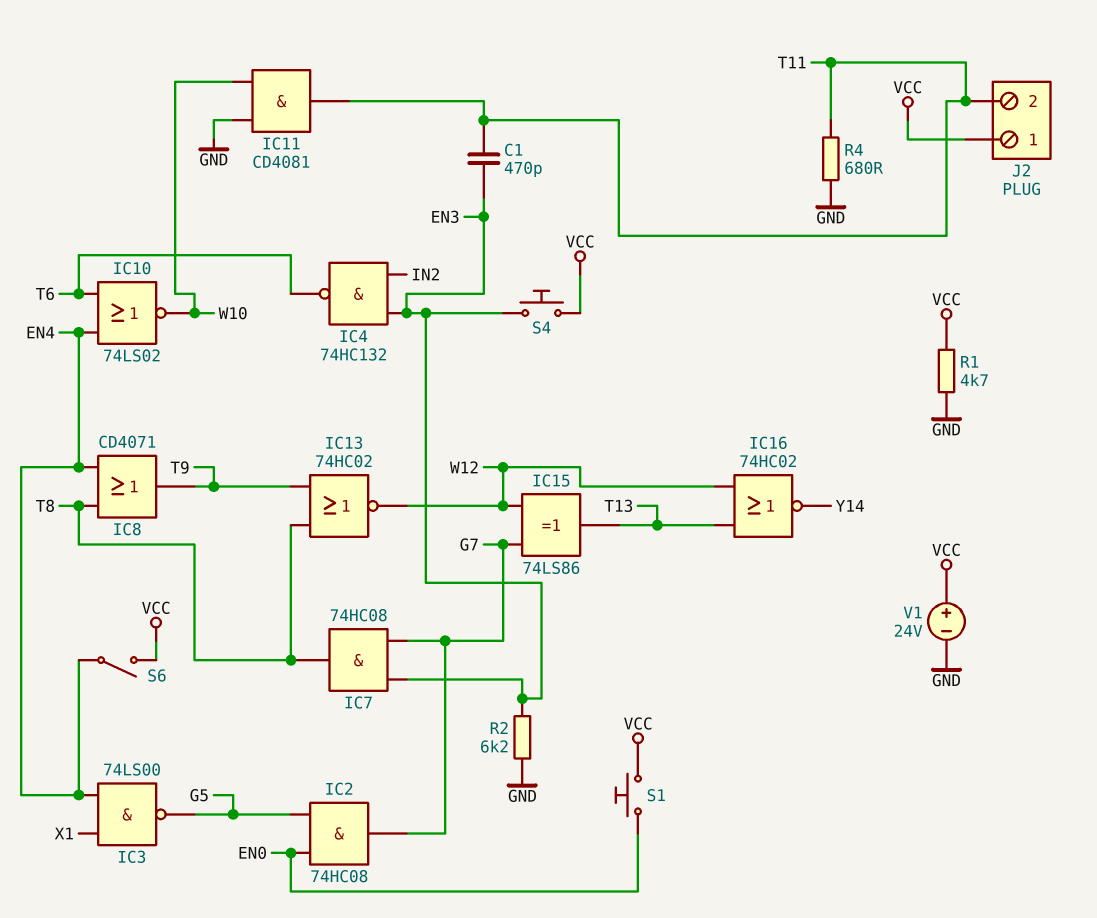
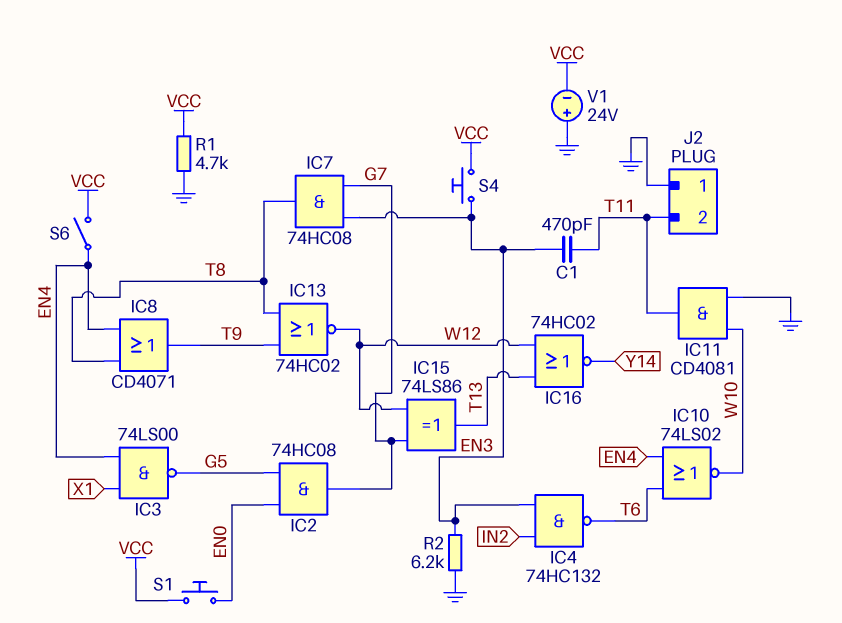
J2 pin 1: VCC -> GND
R4: 680 (GND, T11) -> none
V1: 24V (plus VCC, minus GND) -> 24V (plus GND, minus VCC)

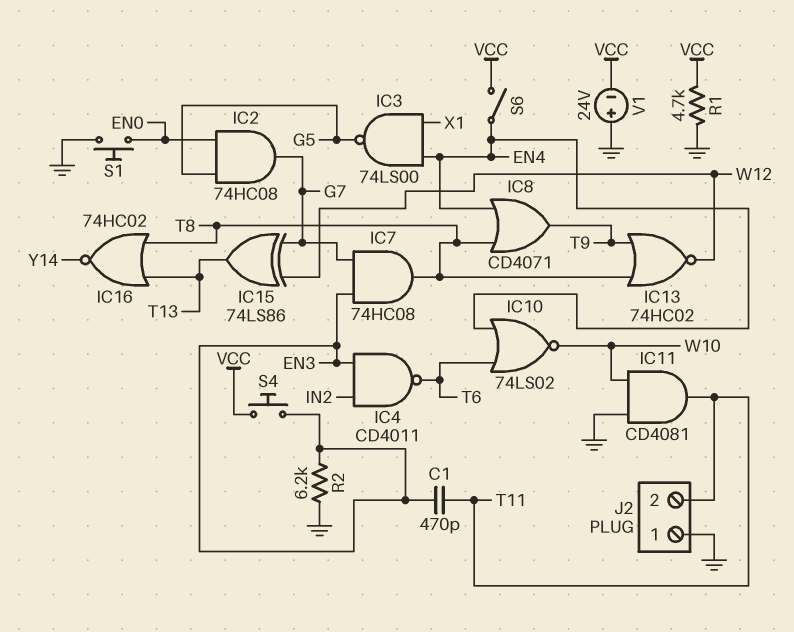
IC4: NAND 74HC132 (in EN3, in IN2, out T6) -> NAND CD4011 (in EN3, in IN2, out T6)
IC16: NOR 74HC02 (in T13, in W12, out Y14) -> NOR 74HC02 (in T8, in T13, out Y14)
S1: button (EN0, VCC) -> button (EN0, GND)

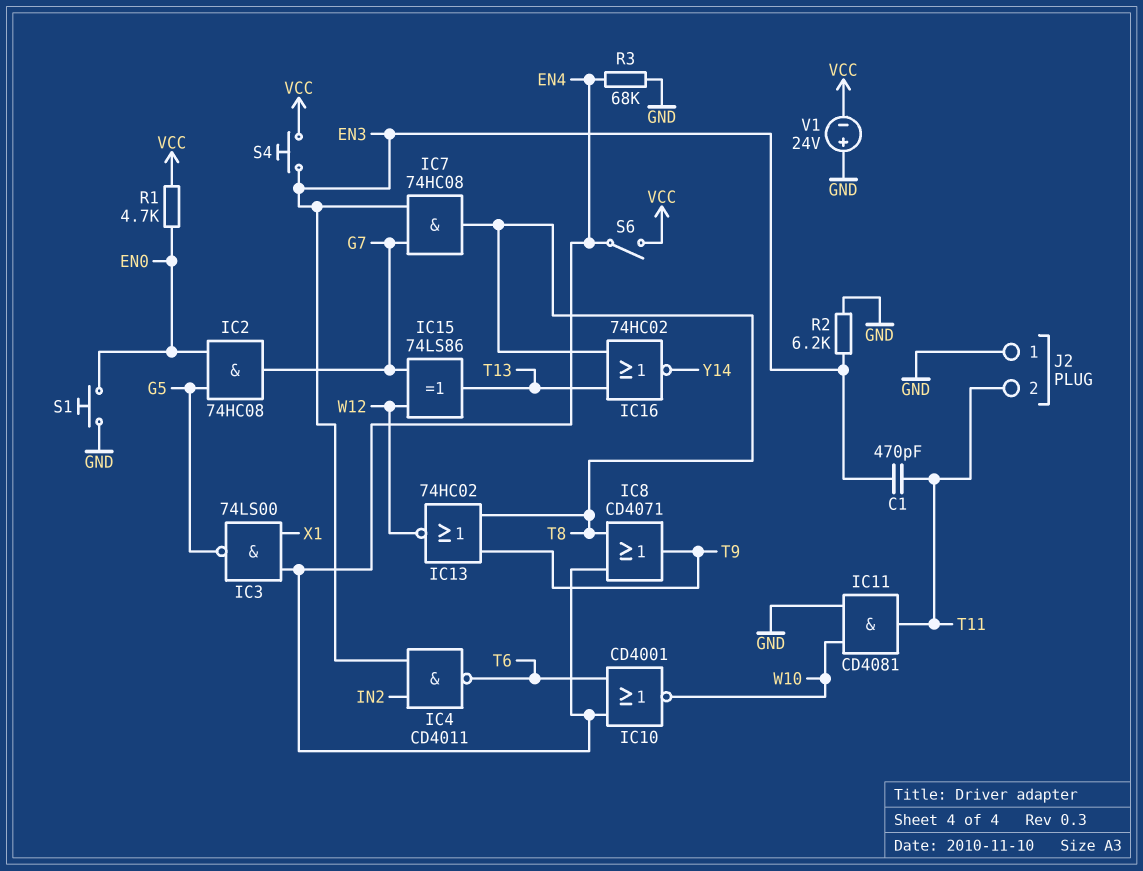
IC10: NOR 74LS02 (in EN4, in T6, out W10) -> NOR CD4001 (in EN4, in T6, out W10)
R1: 4.7k (GND, VCC) -> 4.7k (EN0, VCC)
R3: none -> 68k (EN4, GND)

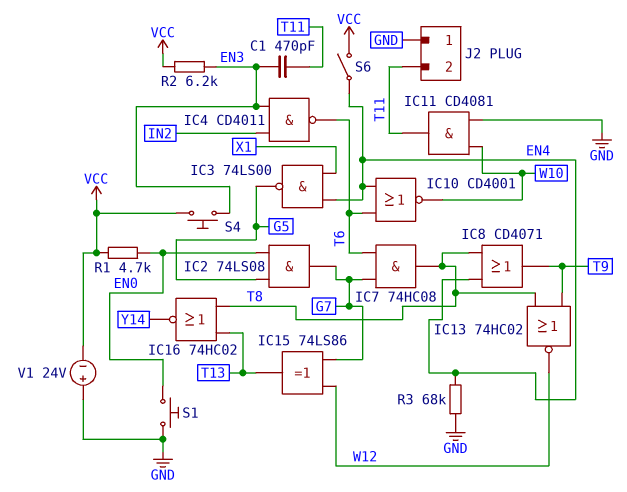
IC2: AND 74HC08 (in EN0, in G5, out G7) -> AND 74LS08 (in EN0, in G5, out G7)
IC7: AND 74HC08 (in EN3, in G7, out T8) -> AND 74HC08 (in G7, in T6, out T8)
R2: 6.2k (EN3, GND) -> 6.2k (EN3, VCC)

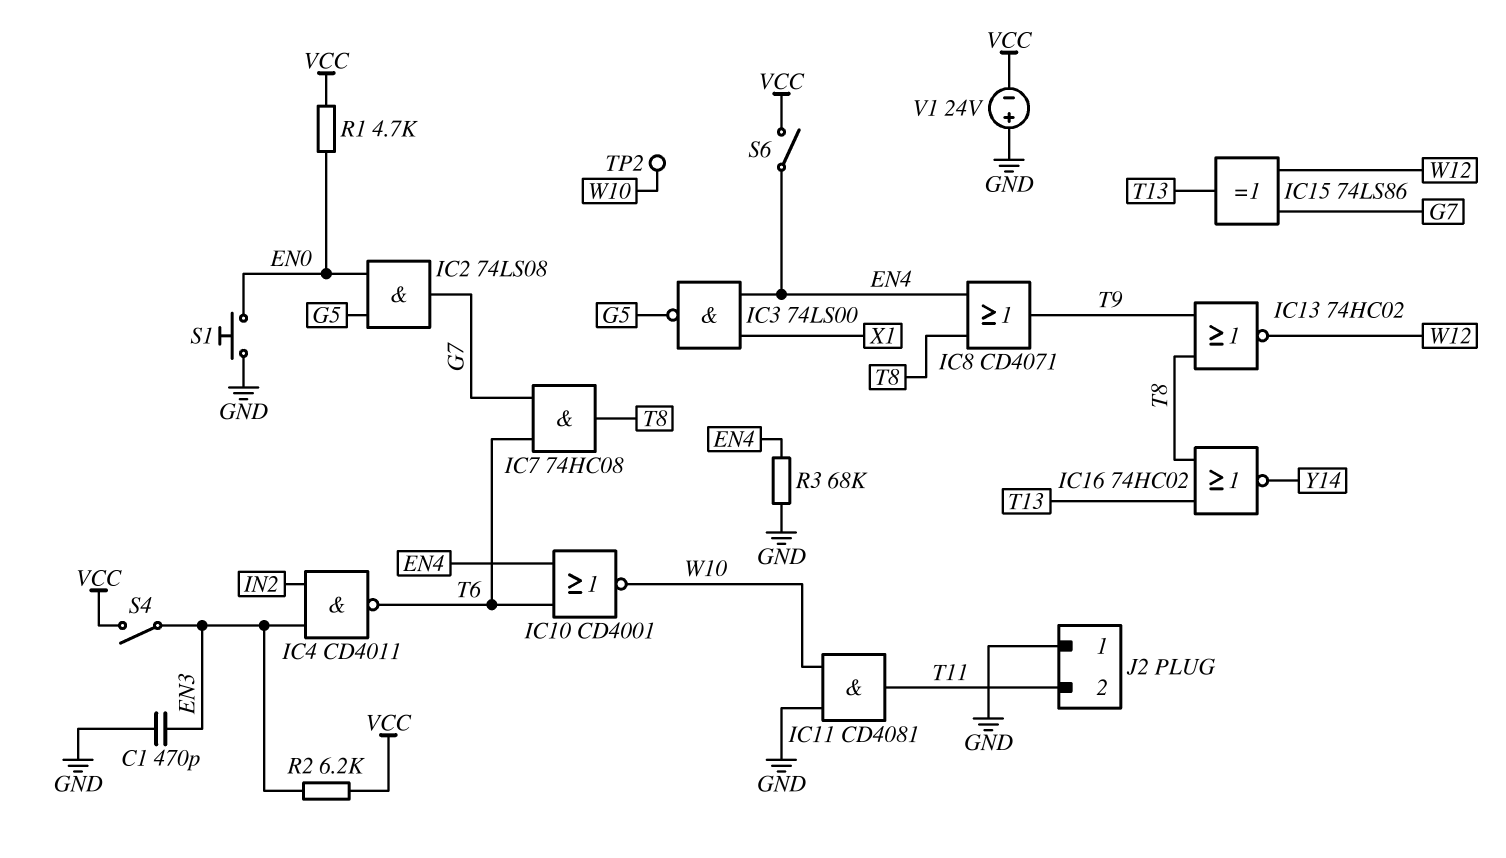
C1: 470pF (EN3, T11) -> 470pF (EN3, GND)
S4: button (EN3, VCC) -> switch (EN3, VCC)
TP2: none -> test point (W10)

